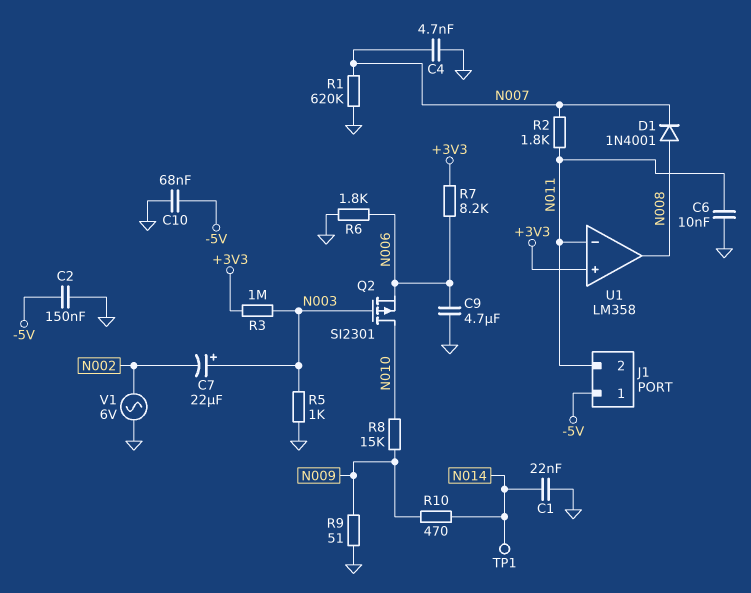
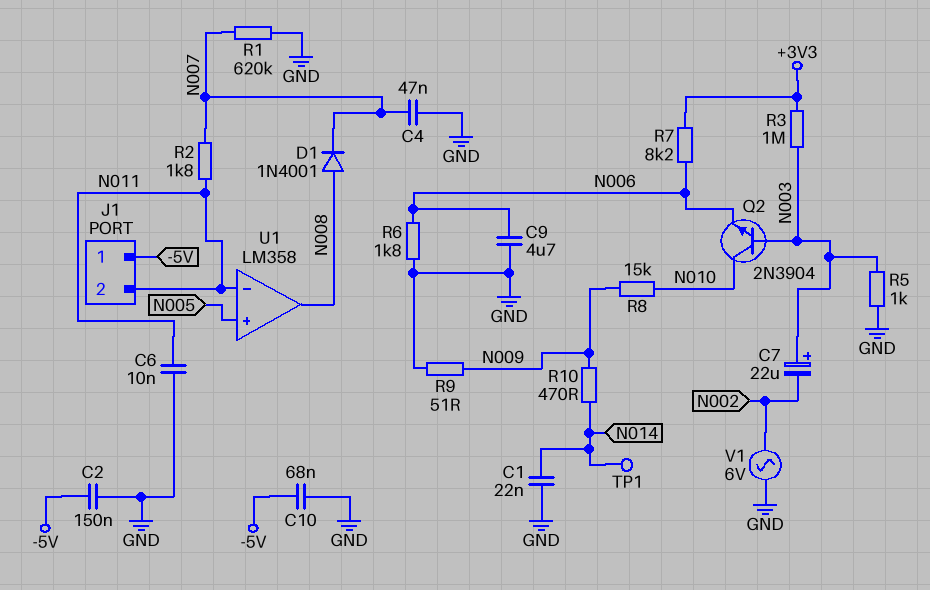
C4: 4.7nF (GND, N007) -> 47nF (GND, N007)
Q2: PMOS SI2301 (G N003, D N010, S N006) -> NPN 2N3904 (B N003, C N010, E N006)
U1 pin in+: +3V3 -> N005

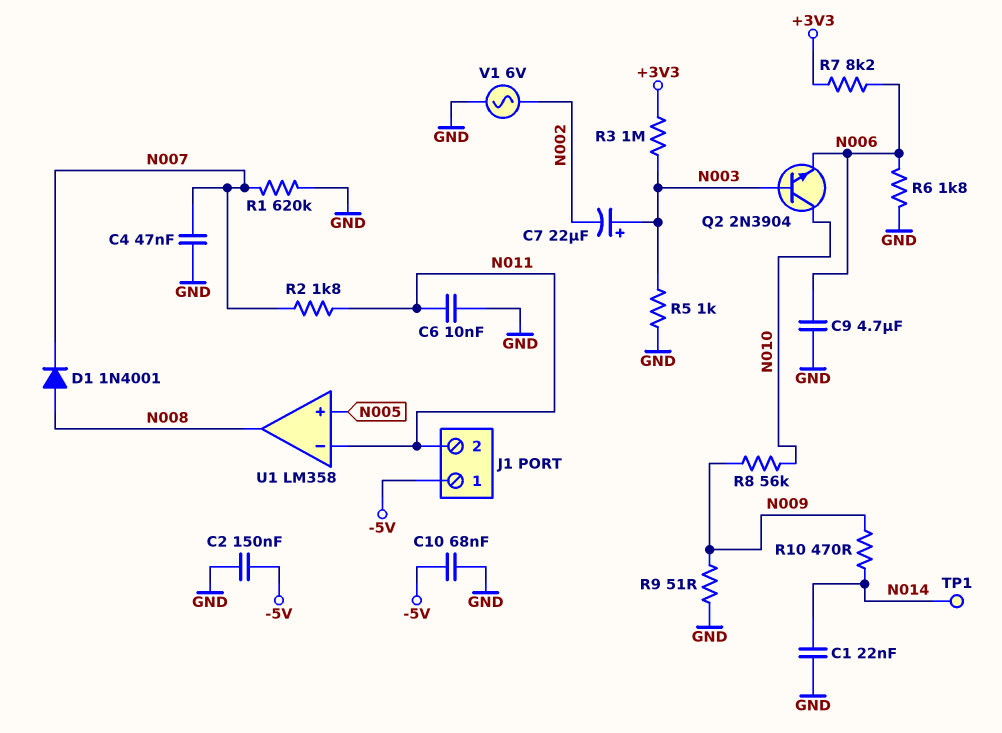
R8: 15k (N009, N010) -> 56k (N009, N010)

